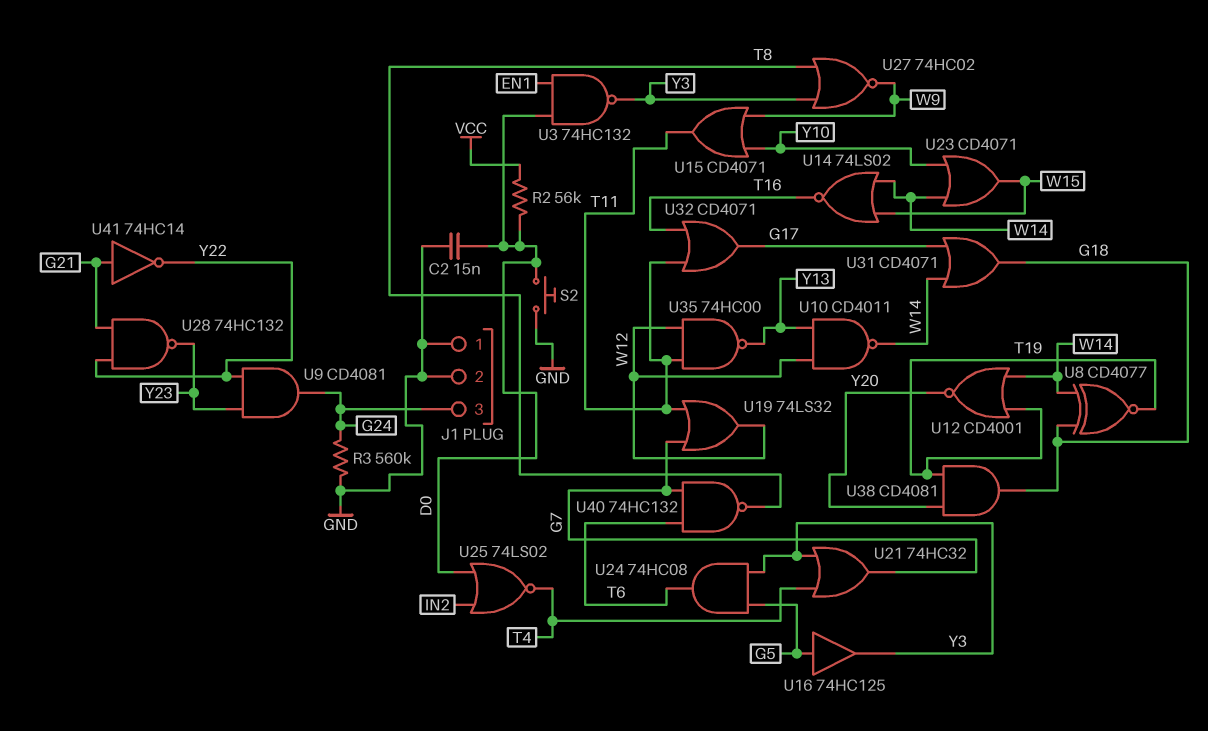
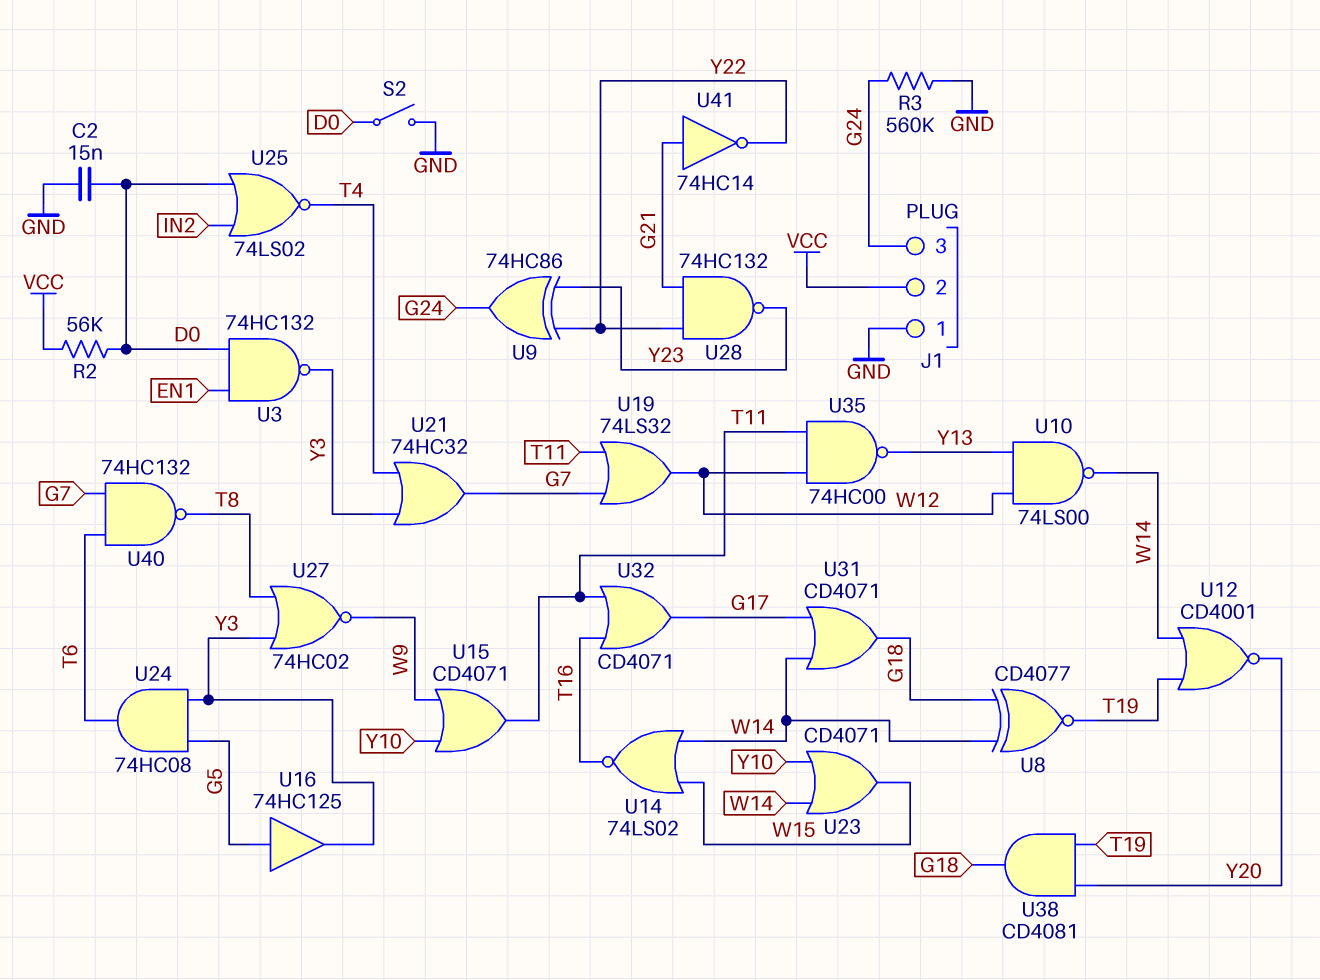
J1 pin 2: GND -> VCC
S2: button (D0, GND) -> switch (D0, GND)
U9: AND CD4081 (in Y22, in Y23, out G24) -> XOR 74HC86 (in Y22, in Y23, out G24)
U10: NAND CD4011 (in W12, in Y13, out W14) -> NAND 74LS00 (in W12, in Y13, out W14)

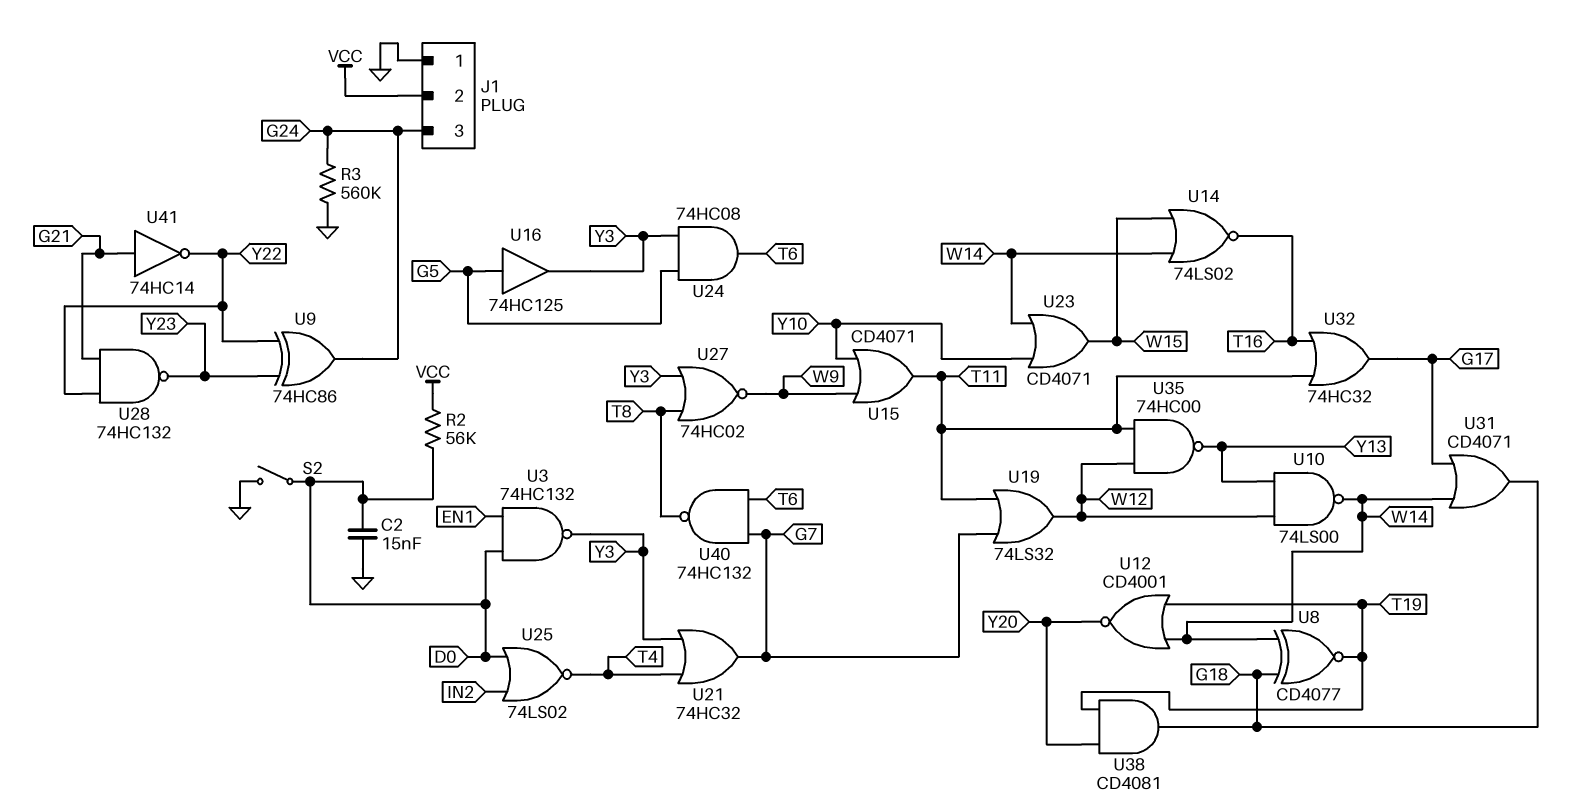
U32: OR CD4071 (in T11, in T16, out G17) -> OR 74HC32 (in T11, in T16, out G17)

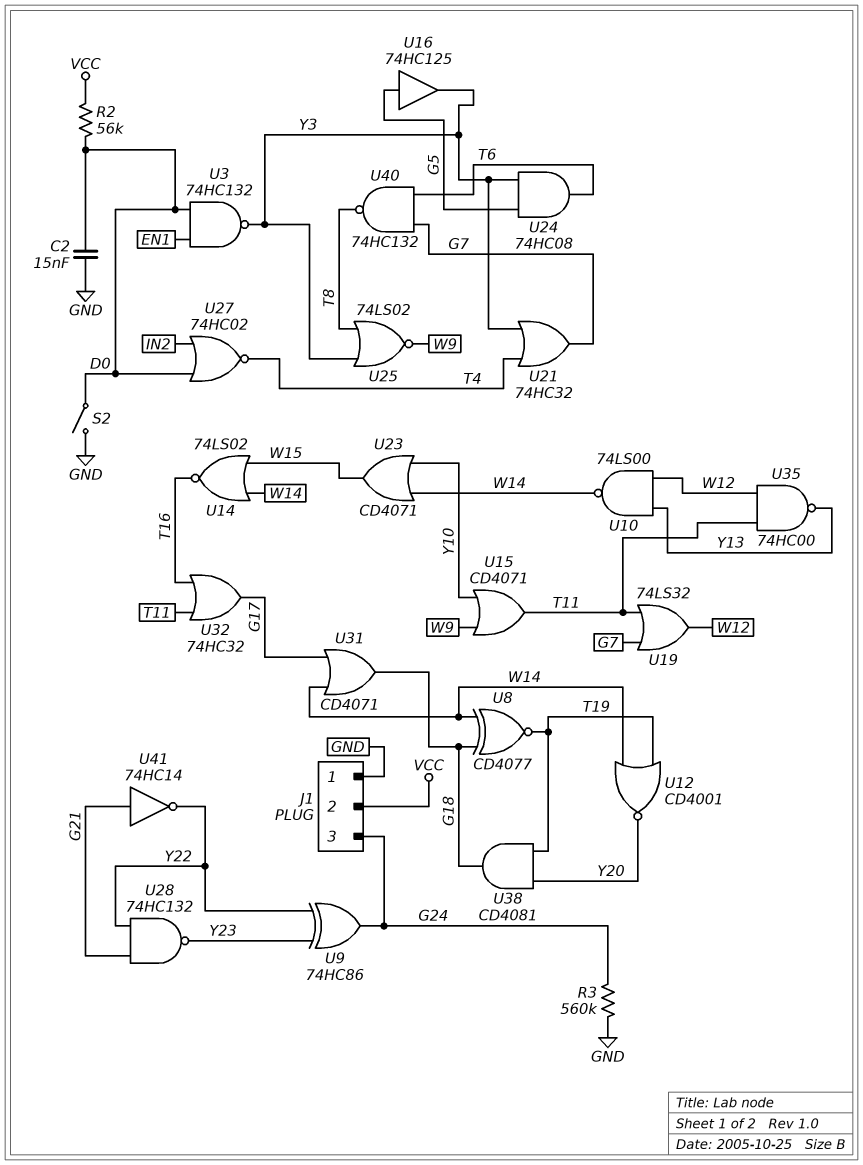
U25: NOR 74LS02 (in D0, in IN2, out T4) -> NOR 74LS02 (in T8, in Y3, out W9)
U27: NOR 74HC02 (in T8, in Y3, out W9) -> NOR 74HC02 (in D0, in IN2, out T4)

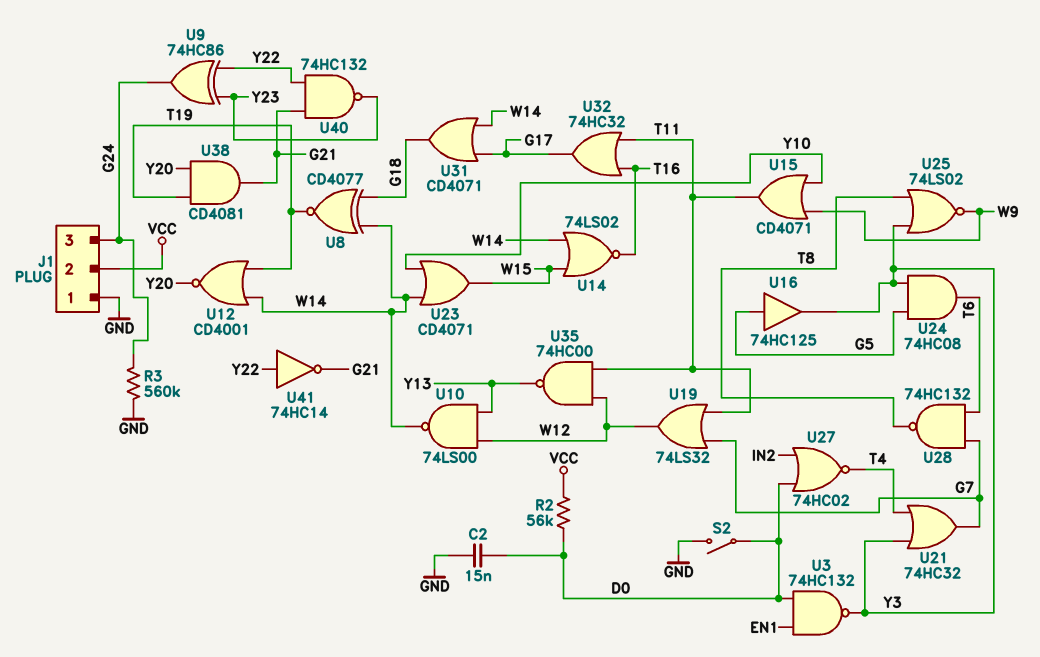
U28: NAND 74HC132 (in G21, in Y22, out Y23) -> NAND 74HC132 (in G7, in T6, out T8)
U38: AND CD4081 (in T19, in Y20, out G18) -> AND CD4081 (in T19, in Y20, out G21)
U40: NAND 74HC132 (in G7, in T6, out T8) -> NAND 74HC132 (in G21, in Y22, out Y23)
U41: NOT 74HC14 (in G21, out Y22) -> NOT 74HC14 (in Y22, out G21)

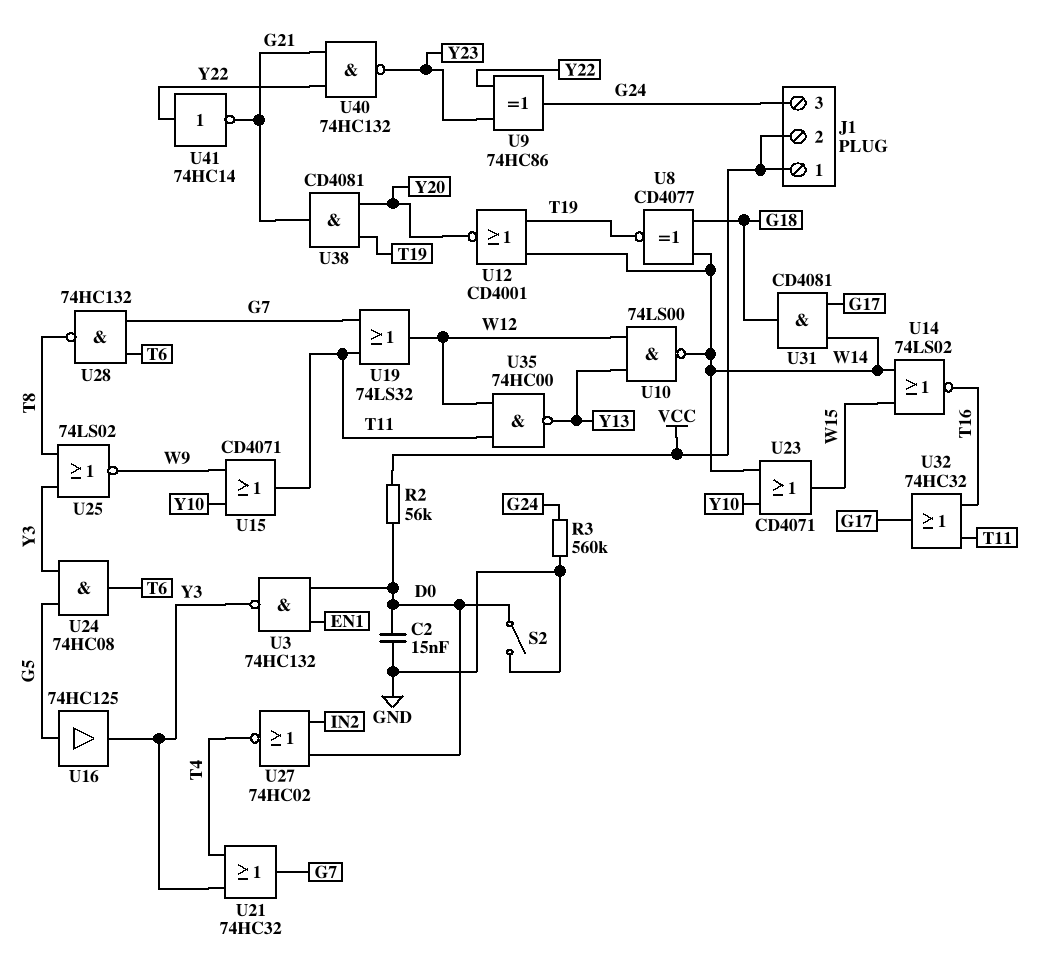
J1 pin 1: GND -> VCC
U31: OR CD4071 (in G17, in W14, out G18) -> AND CD4081 (in G17, in W14, out G18)

